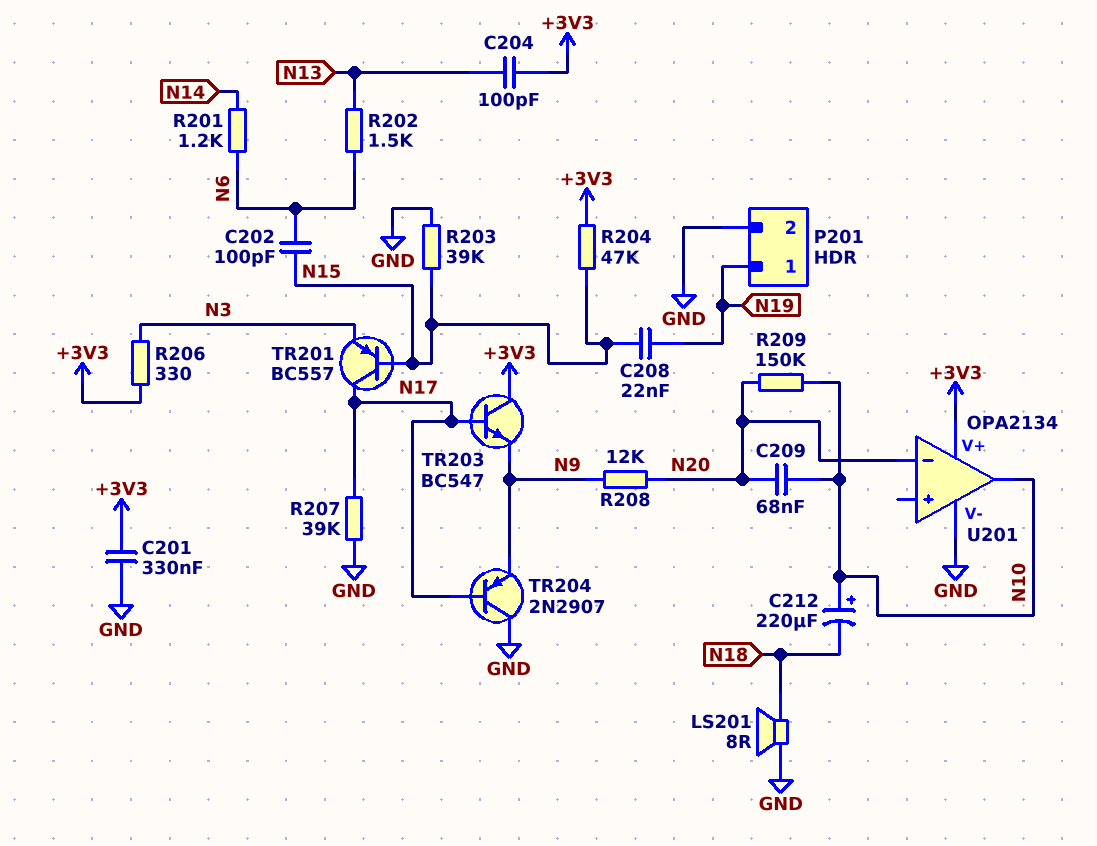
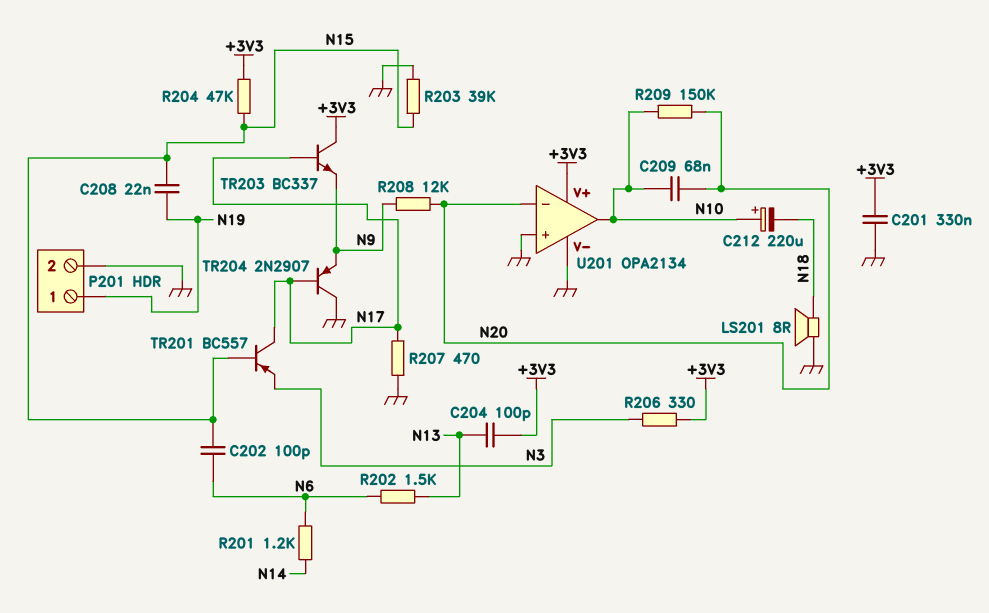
R207: 39k (GND, N17) -> 470 (GND, N17)
TR203: NPN BC547 (B N17, C +3V3, E N9) -> NPN BC337 (B N17, C +3V3, E N9)
U201 pin in+: none -> GND

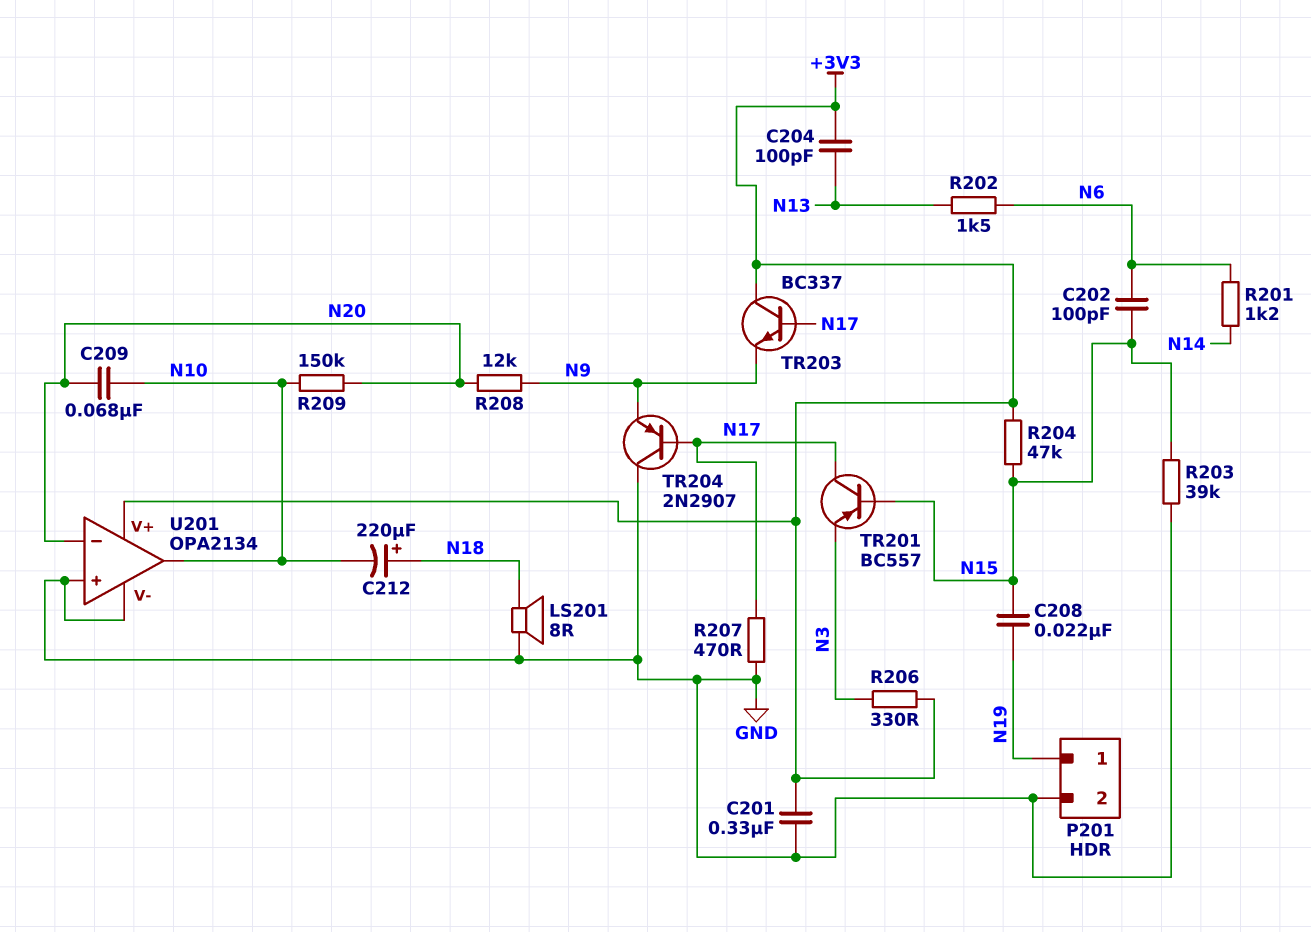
C212: 220uF (plus N10, minus N18) -> 220uF (plus N18, minus N10)

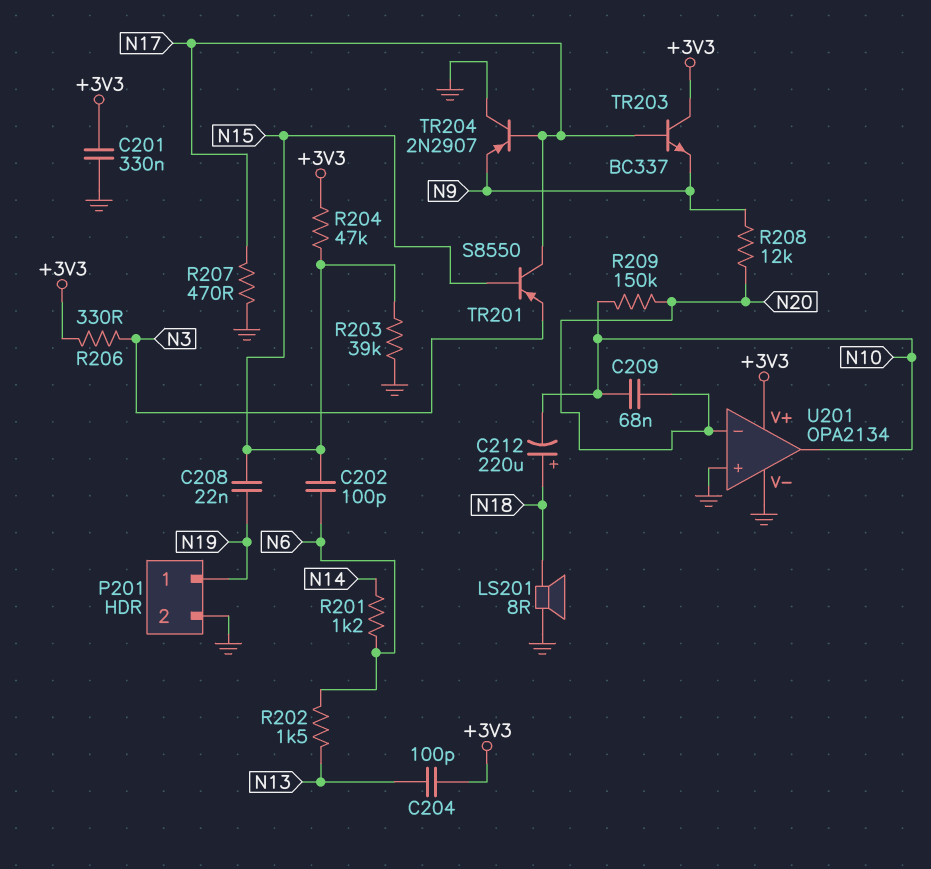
TR201: PNP BC557 (B N15, C N17, E N3) -> PNP S8550 (B N15, C N17, E N3)

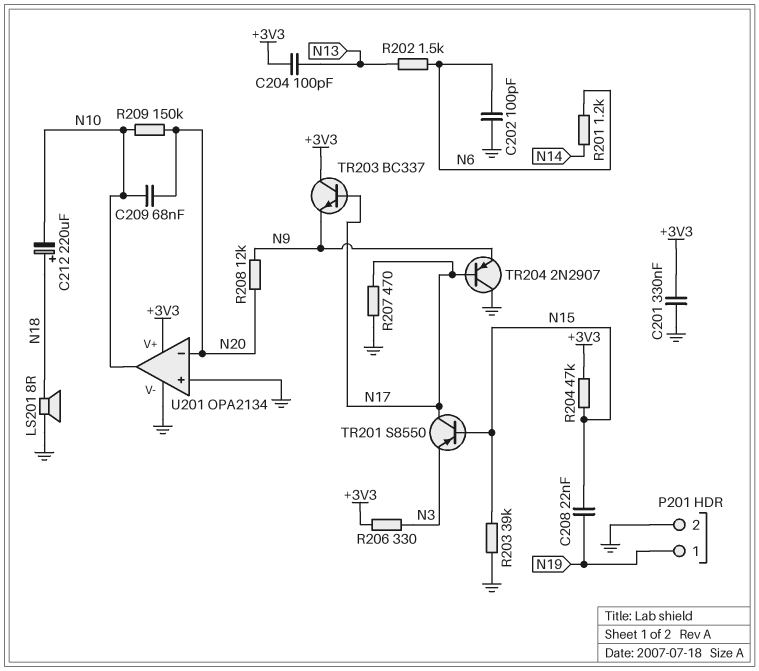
C202: 100pF (N6, N15) -> 100pF (GND, N6)

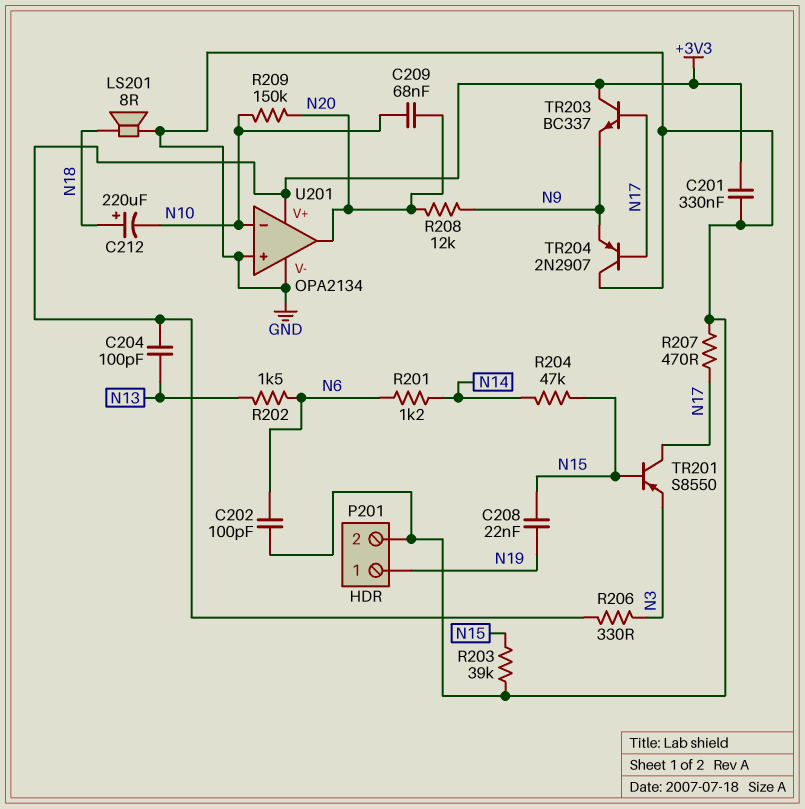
R204: 47k (+3V3, N15) -> 47k (N14, N15)
U201 pin in-: N20 -> N10
U201 pin out: N10 -> N20

